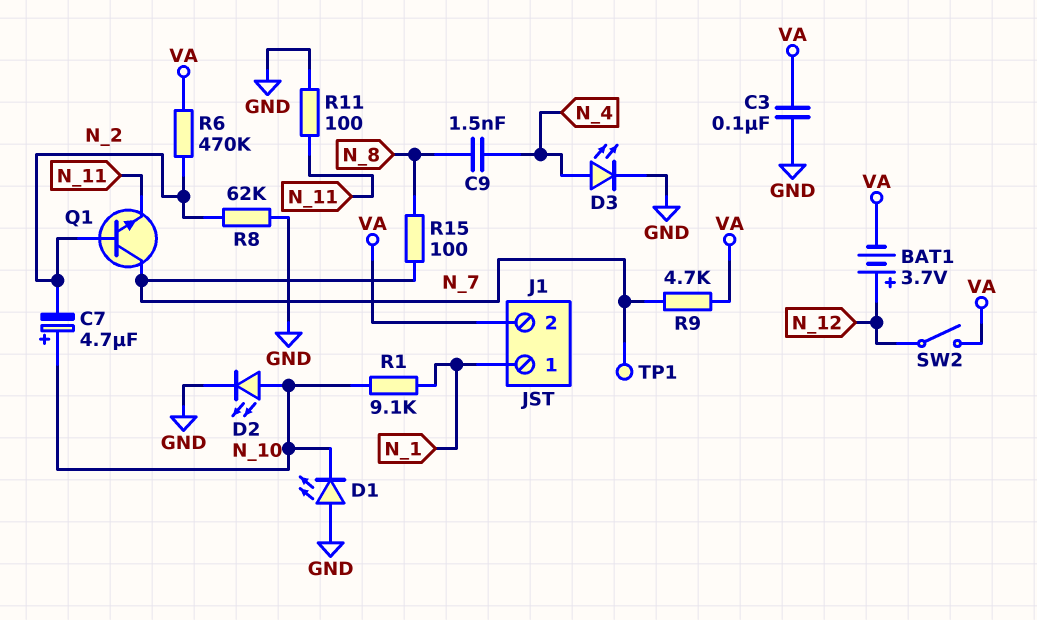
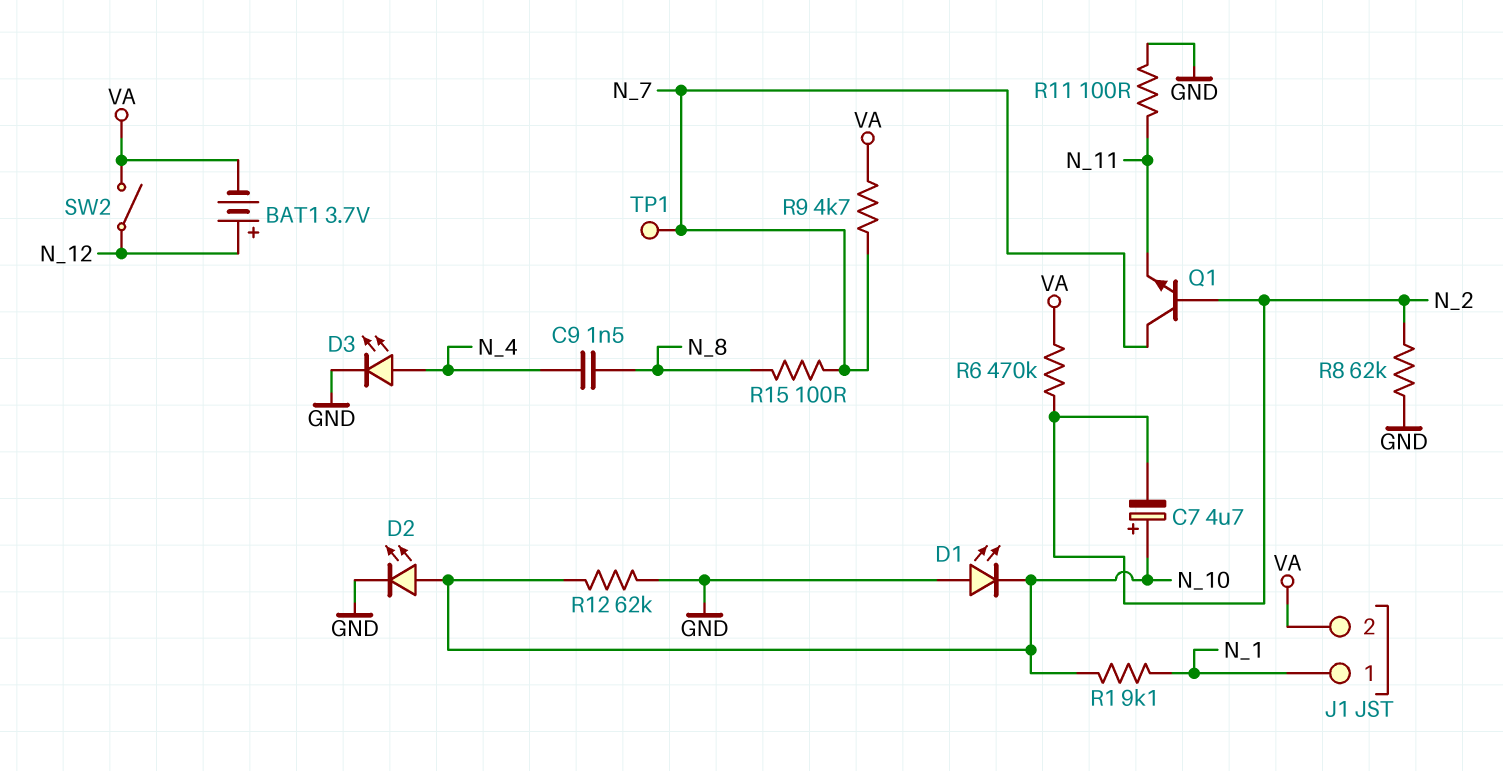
C3: 100nF (GND, VA) -> none
R12: none -> 62k (GND, N_10)

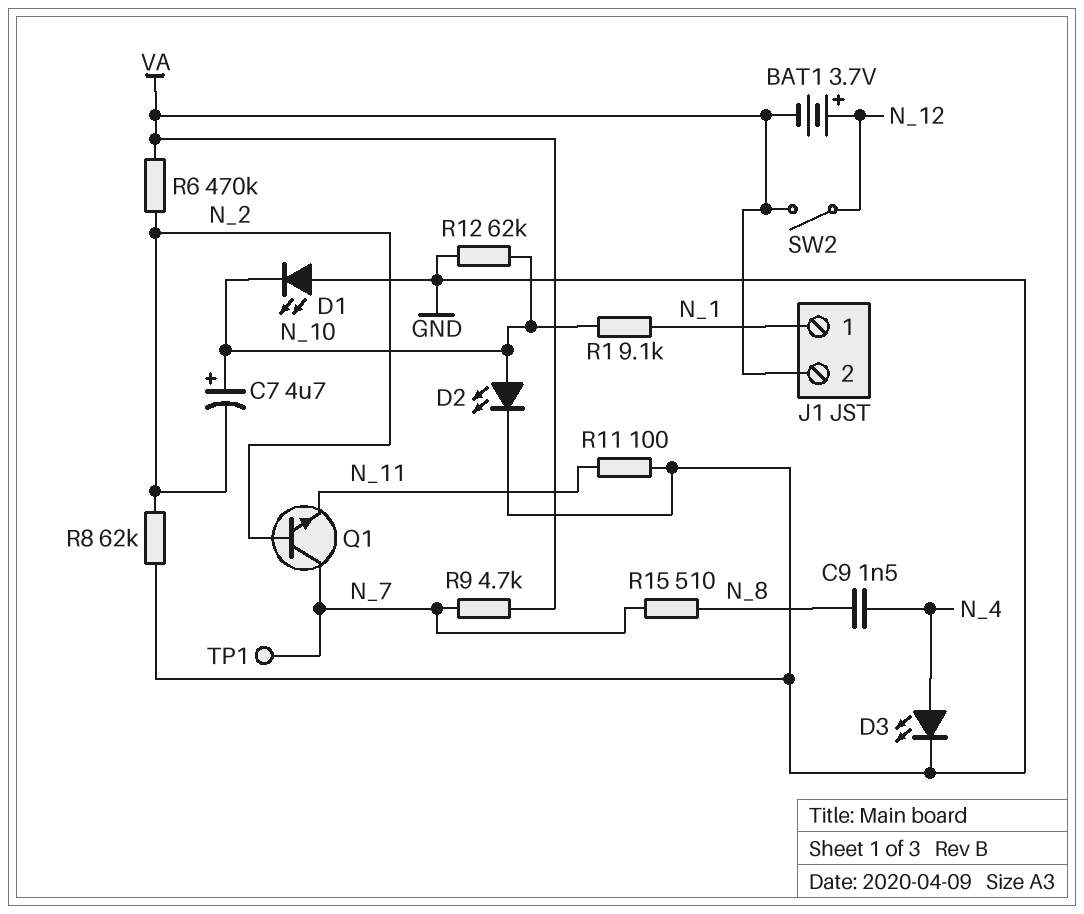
R15: 100 (N_7, N_8) -> 510 (N_7, N_8)

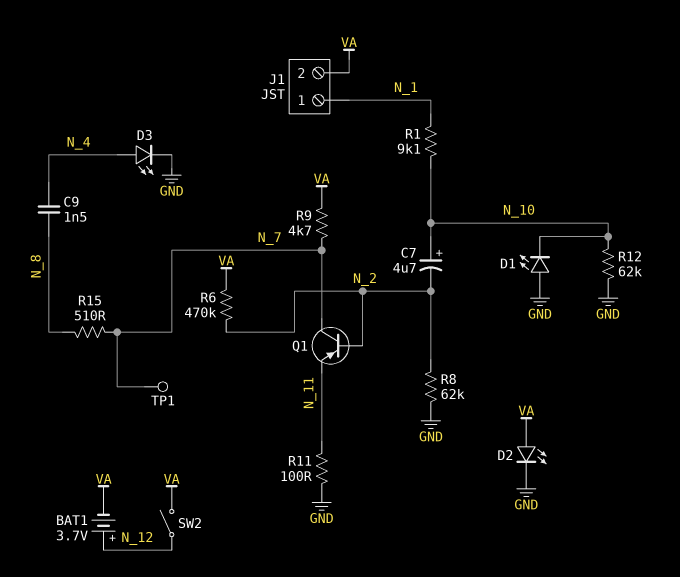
D2: LED (A N_10, K GND) -> LED (A VA, K GND)
Q1: NPN (B N_2, C N_7, E N_11) -> PNP (B N_2, C N_7, E N_11)

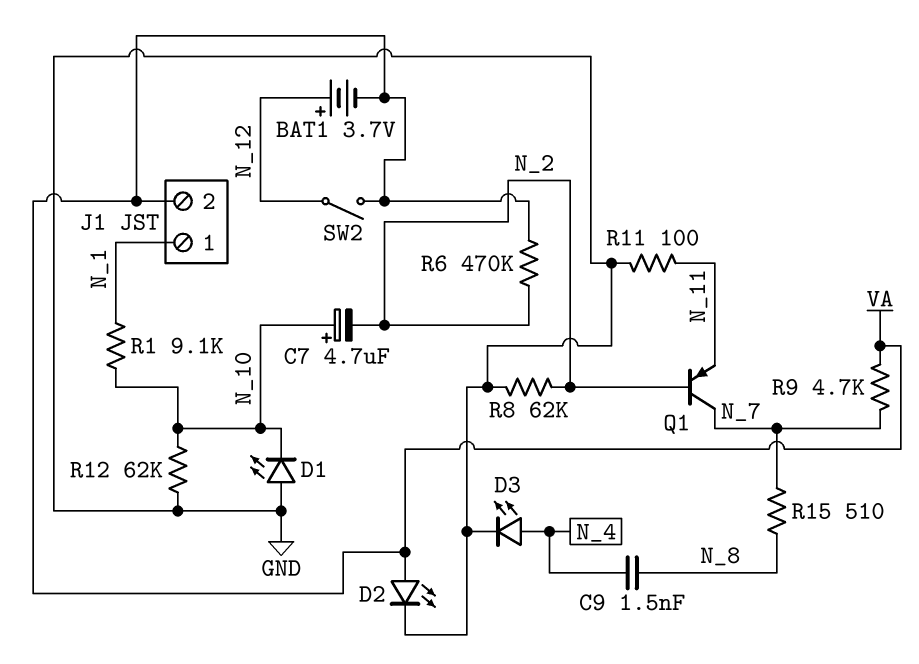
TP1: test point (N_7) -> none

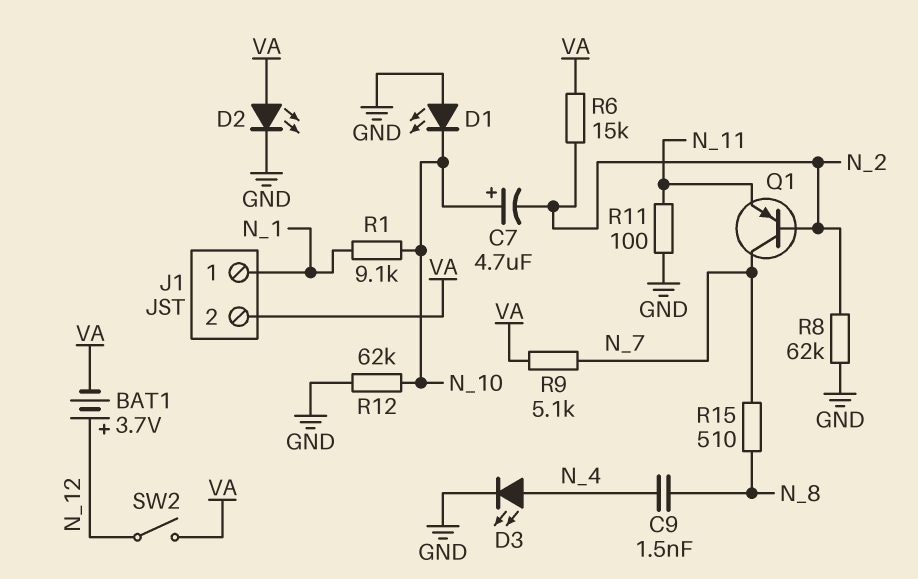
R6: 470k (N_2, VA) -> 15k (N_2, VA)
R9: 4.7k (N_7, VA) -> 5.1k (N_7, VA)

